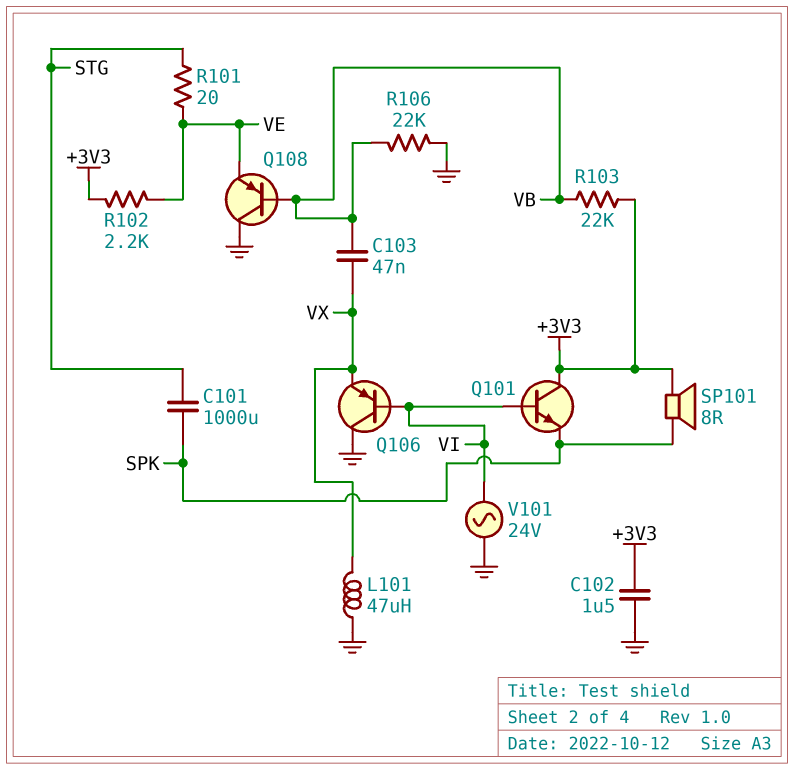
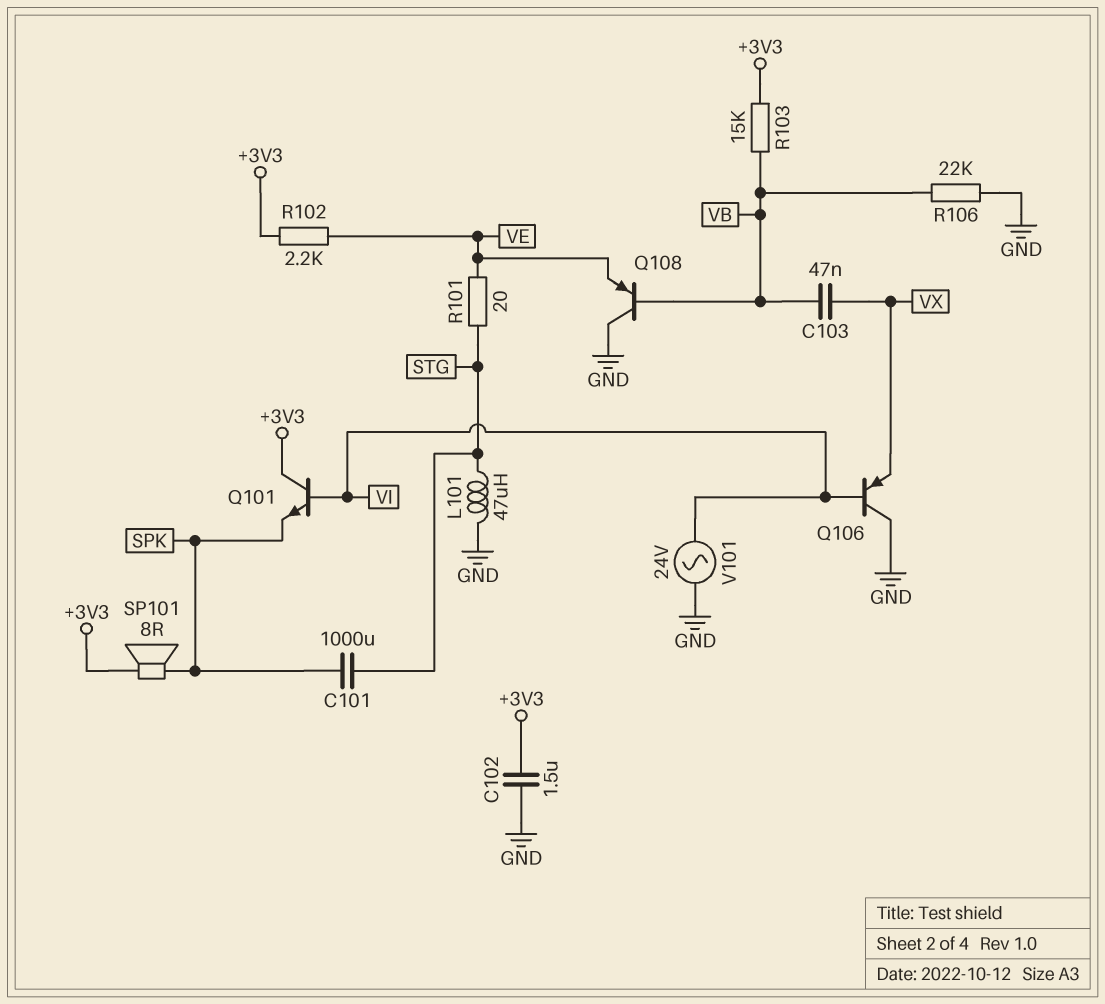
L101: 47uH (GND, VX) -> 47uH (GND, STG)
R103: 22k (+3V3, VB) -> 15k (+3V3, VB)

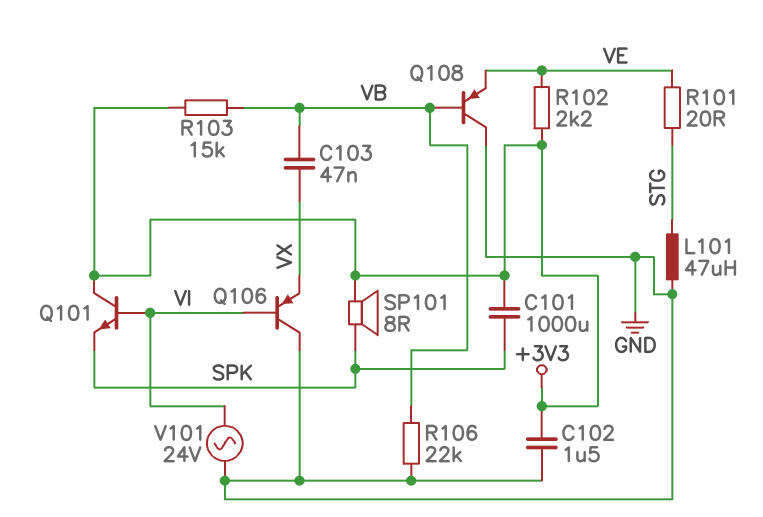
C101: 1000uF (SPK, STG) -> 1000uF (+3V3, SPK)

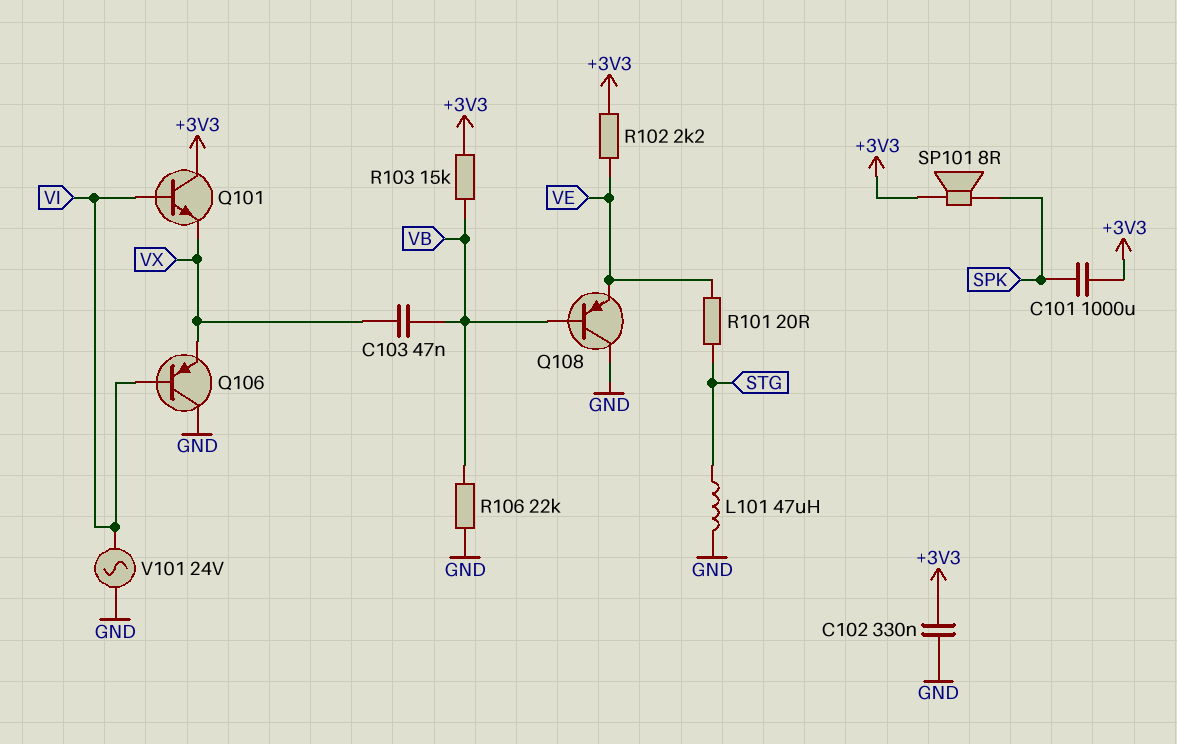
C102: 1.5uF (+3V3, GND) -> 330nF (+3V3, GND)
Q101: NPN (B VI, C +3V3, E SPK) -> NPN (B VI, C +3V3, E VX)

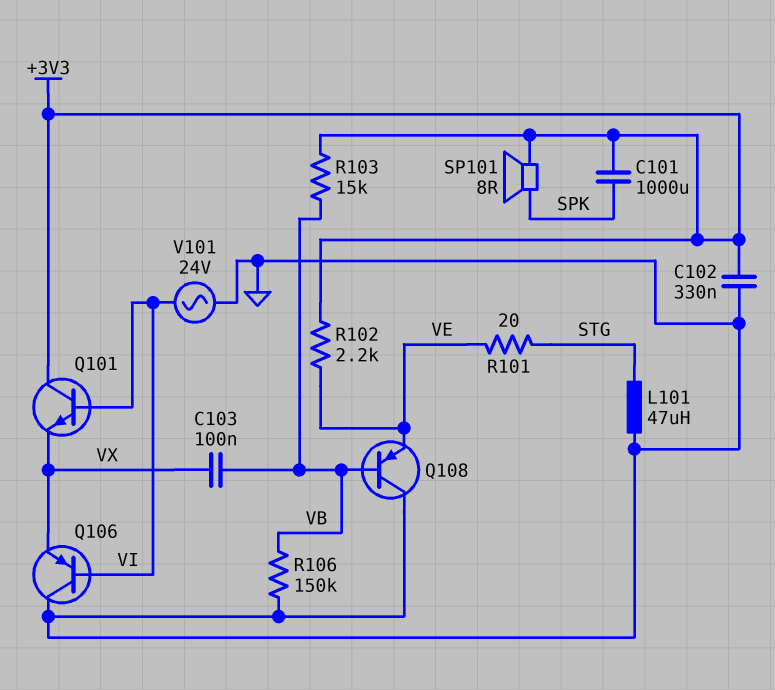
C103: 47nF (VB, VX) -> 100nF (VB, VX)
R106: 22k (GND, VB) -> 150k (GND, VB)

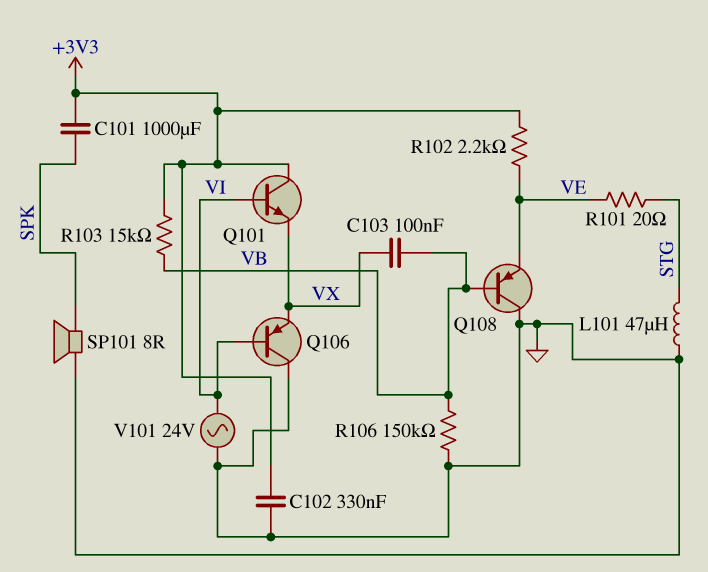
SP101: speaker 8R (+3V3, SPK) -> speaker 8R (GND, SPK)

